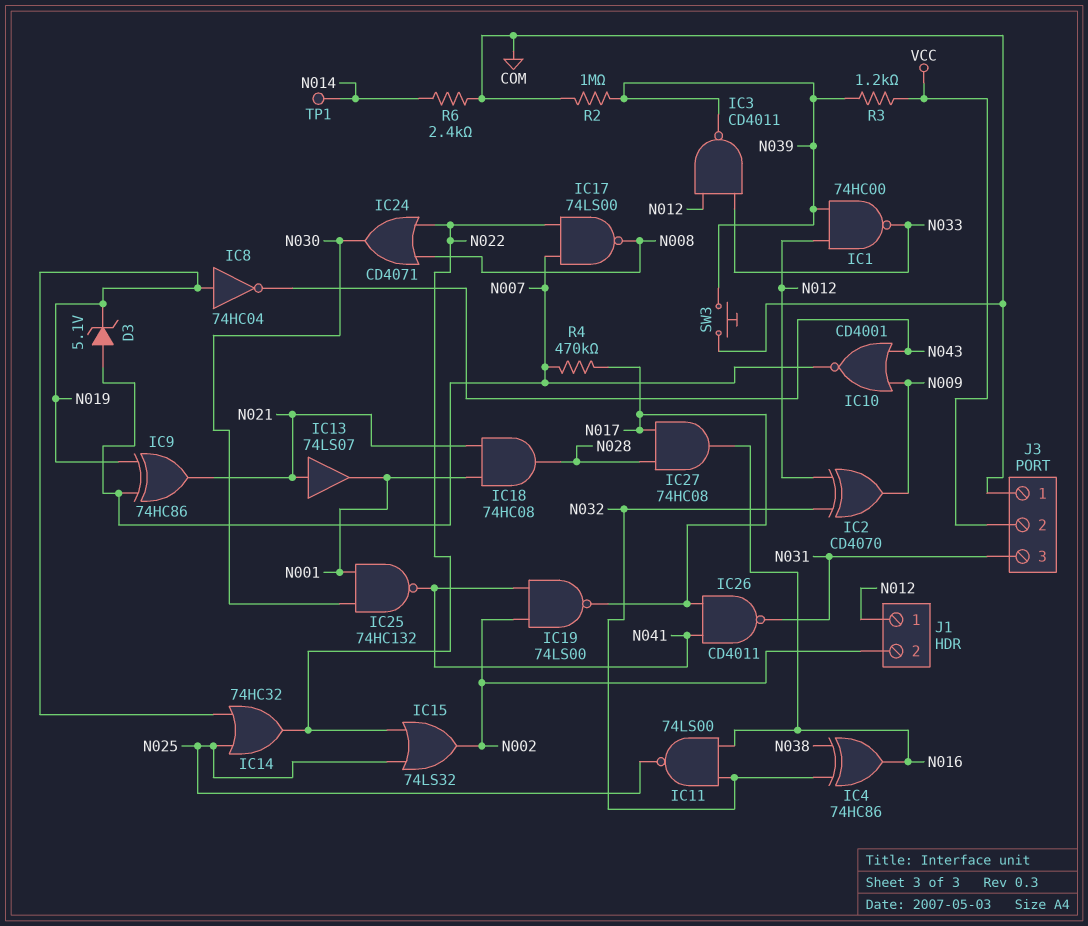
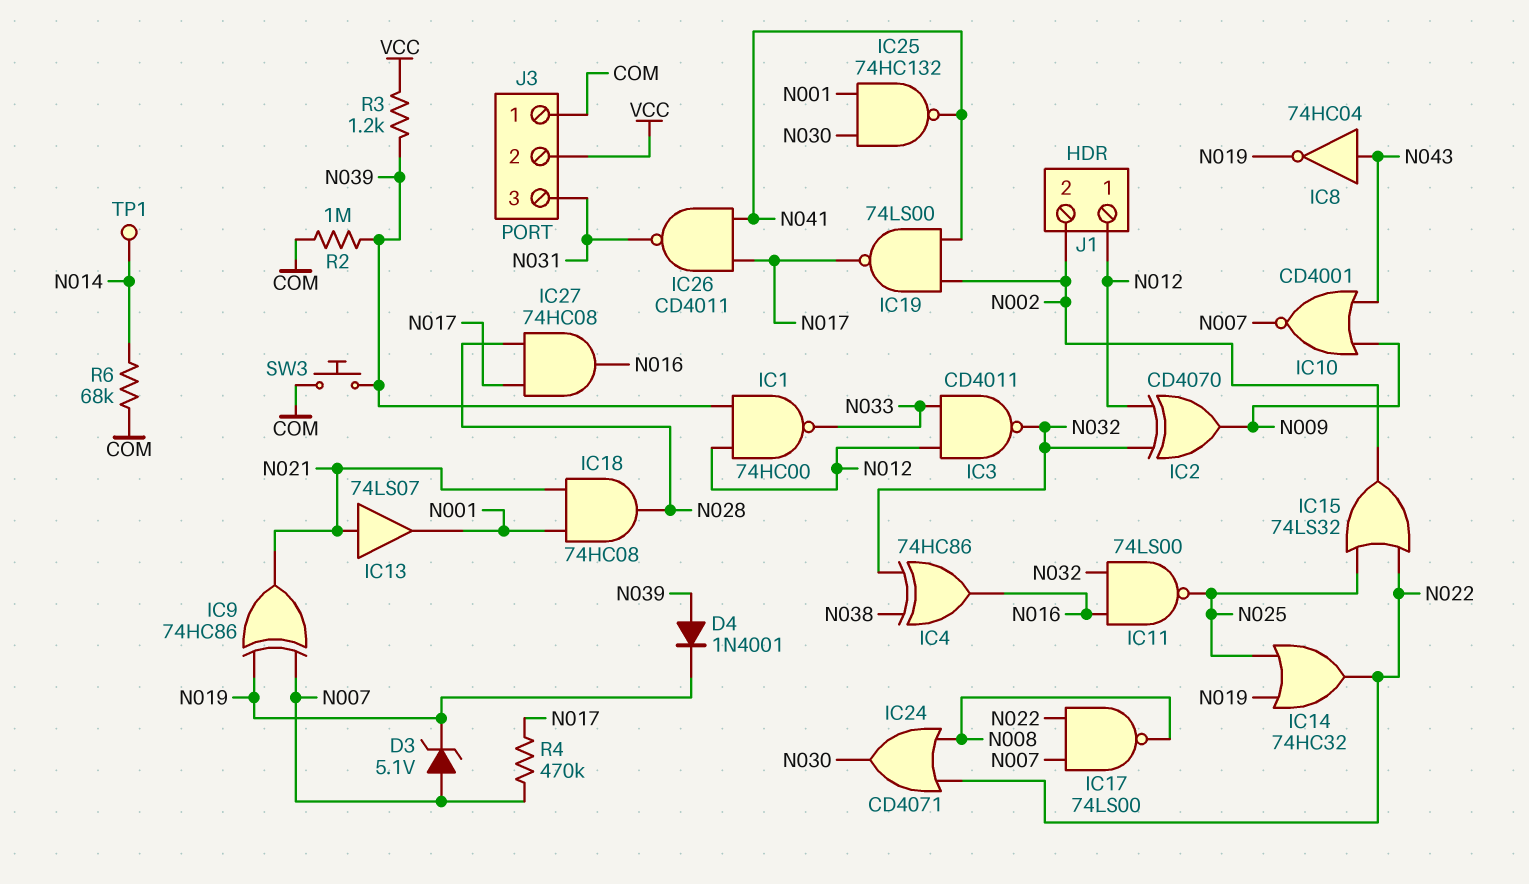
D4: none -> diode 1N4001 (A N039, K N019)
IC3: NAND CD4011 (in N012, in N033, out N039) -> NAND CD4011 (in N012, in N033, out N032)
IC8: NOT 74HC04 (in N019, out N043) -> NOT 74HC04 (in N043, out N019)
R6: 2.4k (COM, N014) -> 68k (COM, N014)

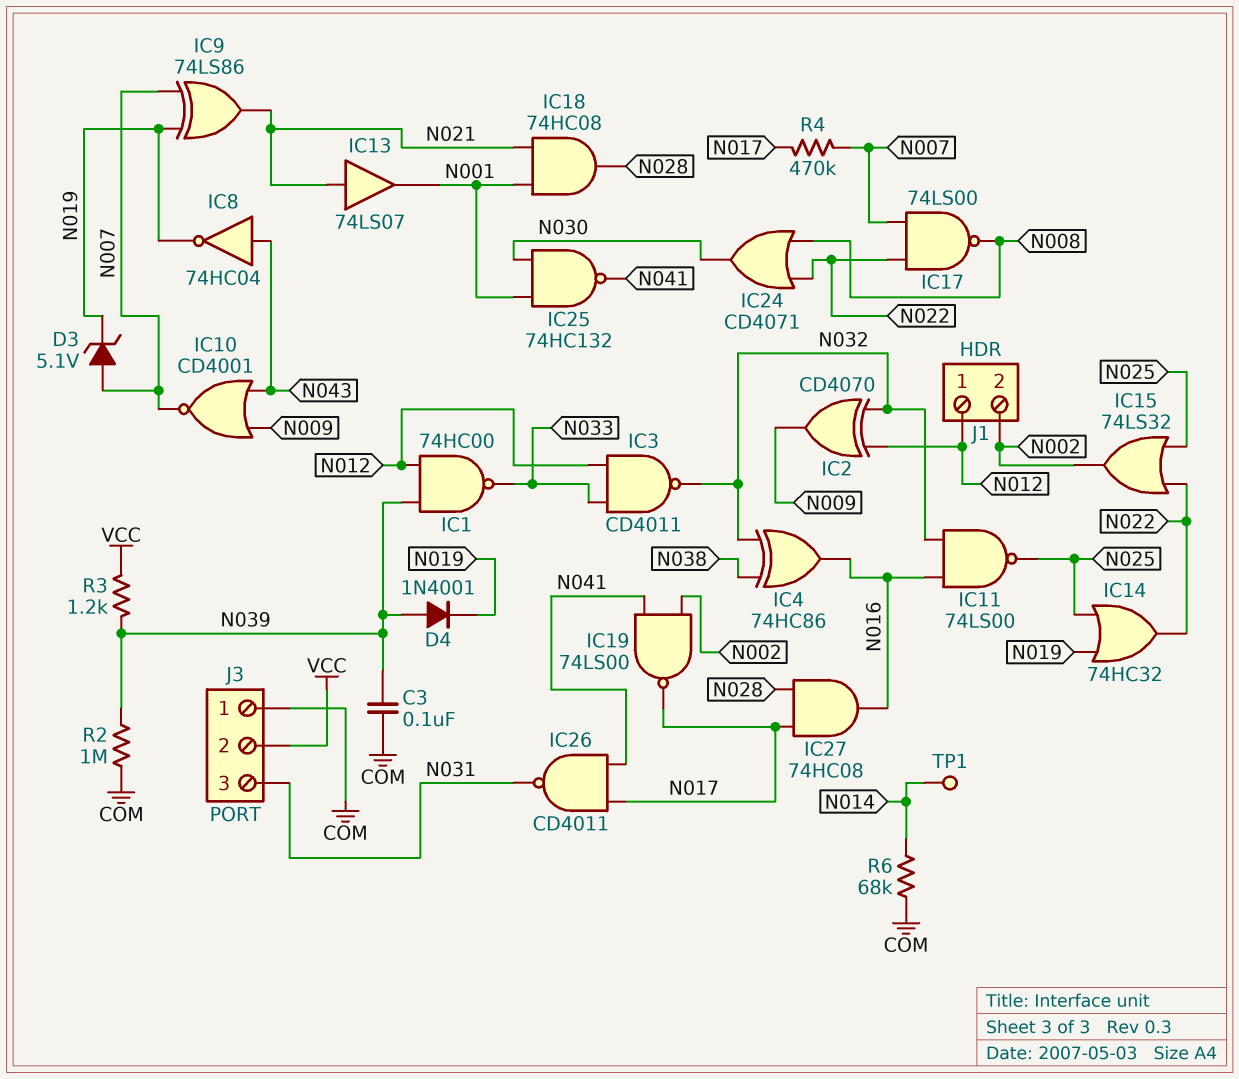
C3: none -> 100nF (COM, N039)
IC9: XOR 74HC86 (in N007, in N019, out N021) -> XOR 74LS86 (in N007, in N019, out N021)
SW3: button (COM, N039) -> none

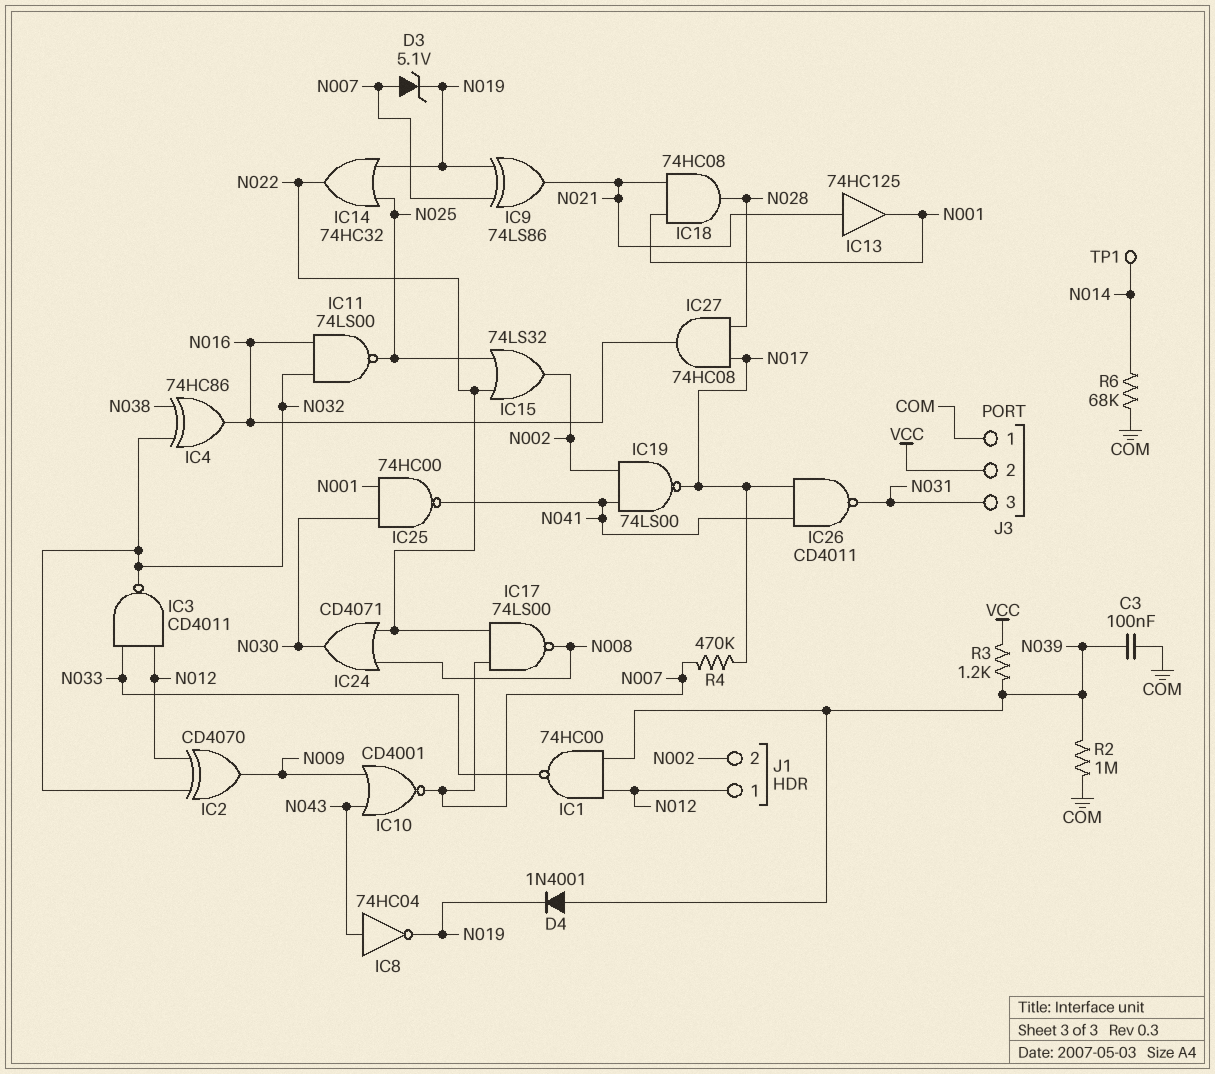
IC13: buffer 74LS07 (in N021, out N001) -> buffer 74HC125 (in N021, out N001)
IC25: NAND 74HC132 (in N001, in N030, out N041) -> NAND 74HC00 (in N001, in N030, out N041)

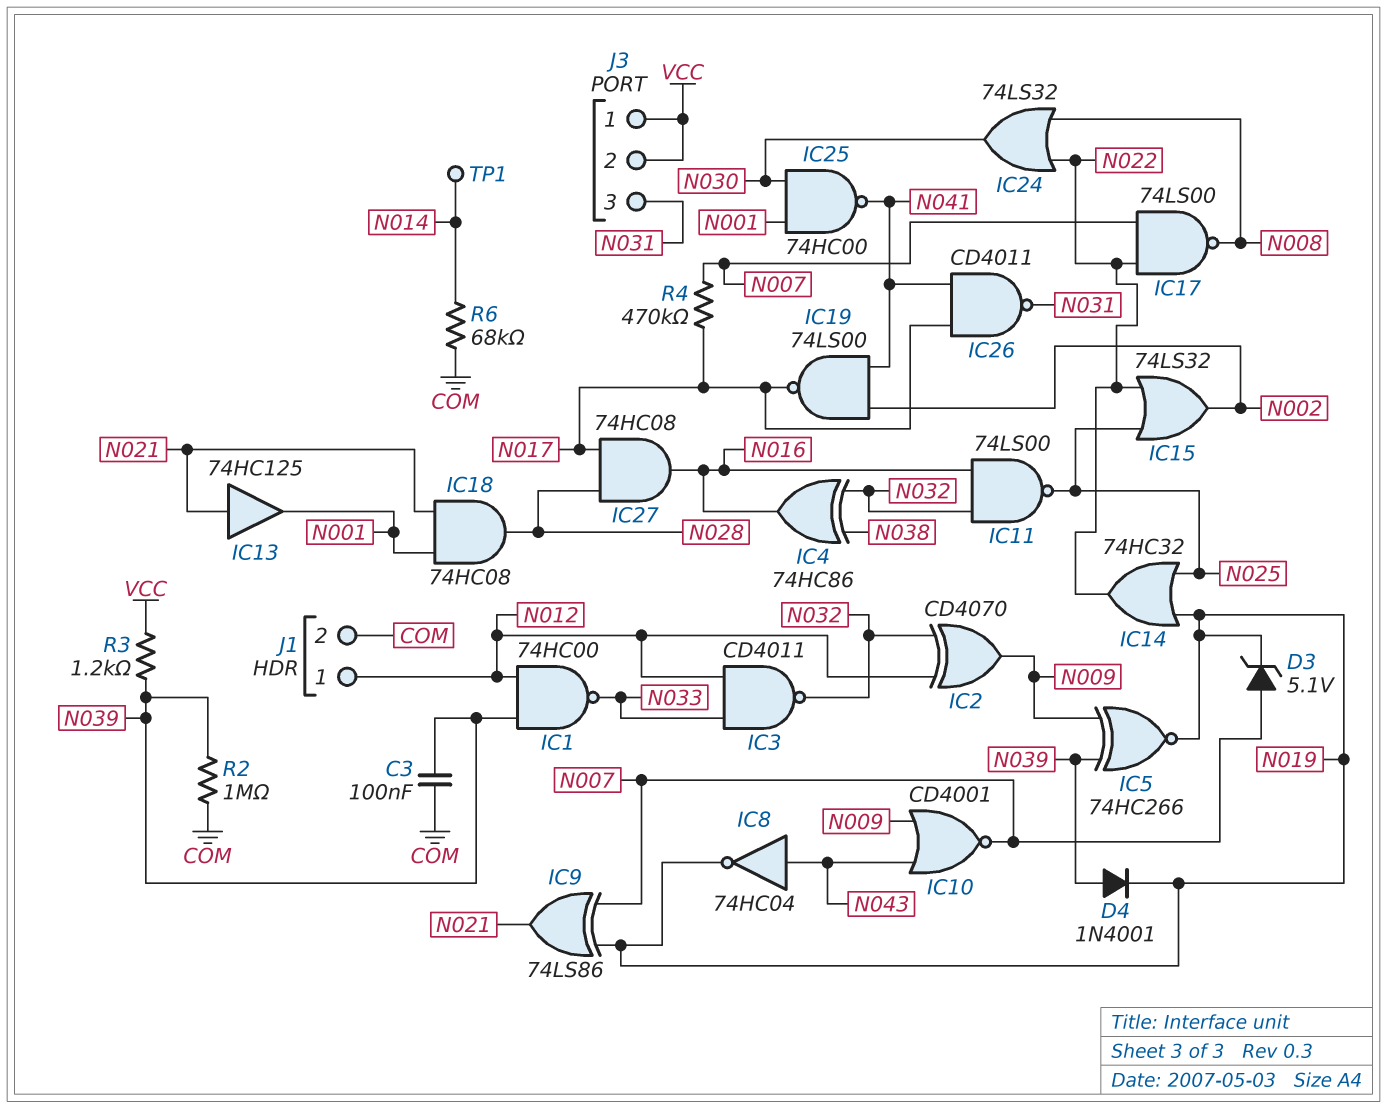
IC5: none -> XNOR 74HC266 (in N009, in N039, out N019)
IC24: OR CD4071 (in N008, in N022, out N030) -> OR 74LS32 (in N008, in N022, out N030)
J1 pin 2: N002 -> COM
J3 pin 1: COM -> VCC

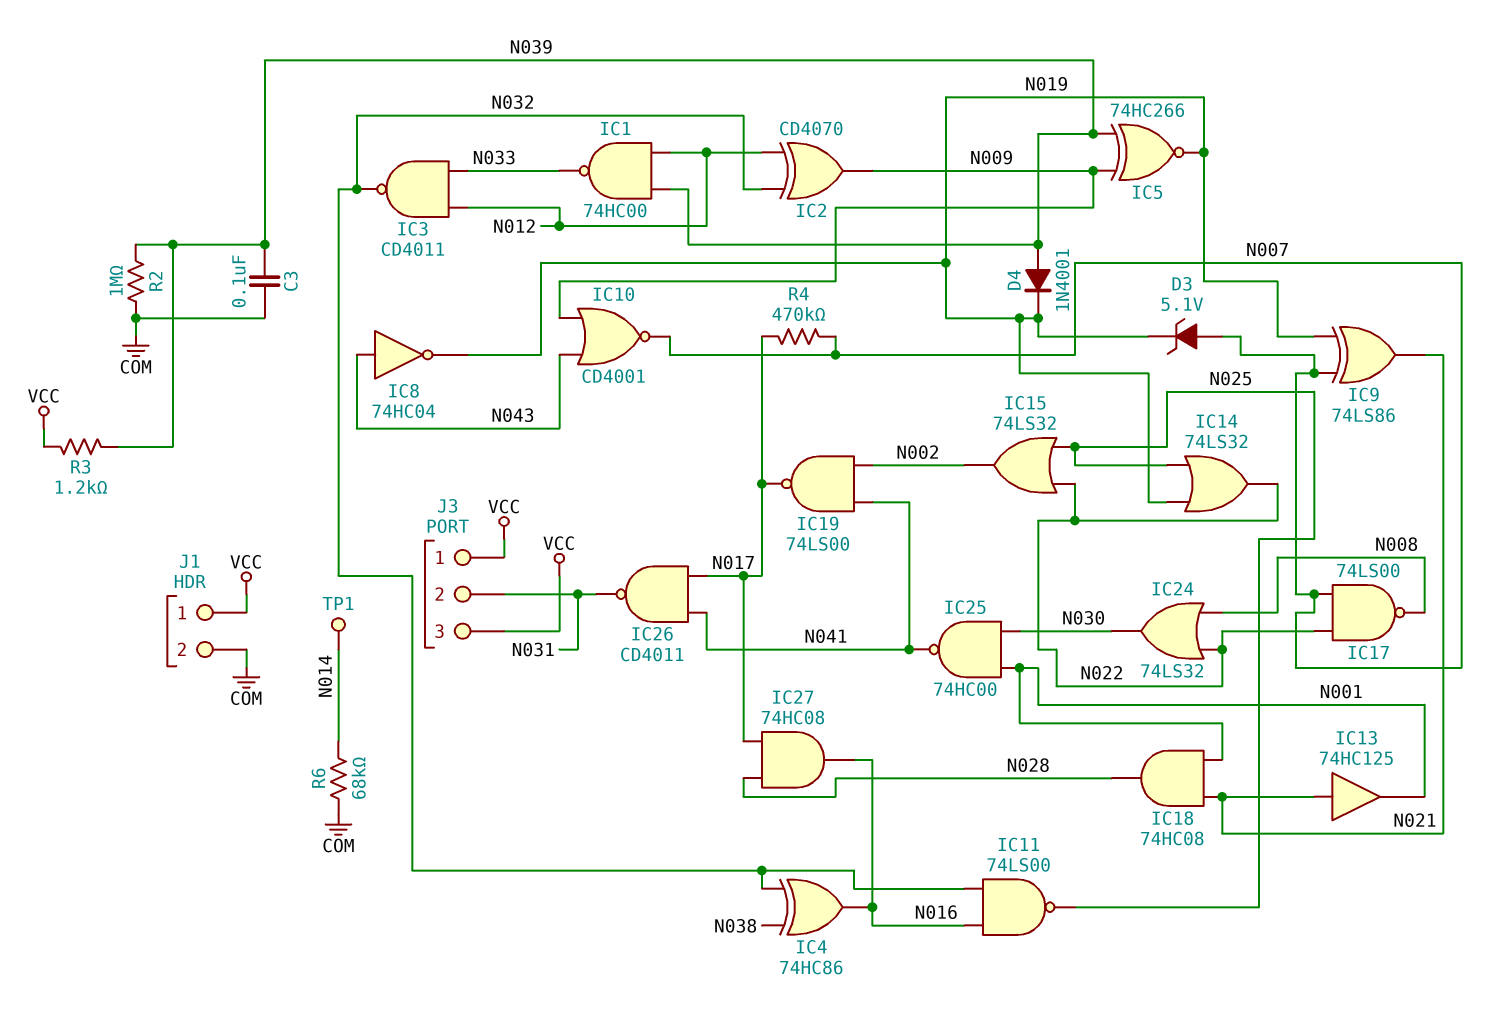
IC14: OR 74HC32 (in N019, in N025, out N022) -> OR 74LS32 (in N019, in N025, out N022)
J1 pin 1: N012 -> VCC
J3 pin 2: VCC -> N031
J3 pin 3: N031 -> VCC

